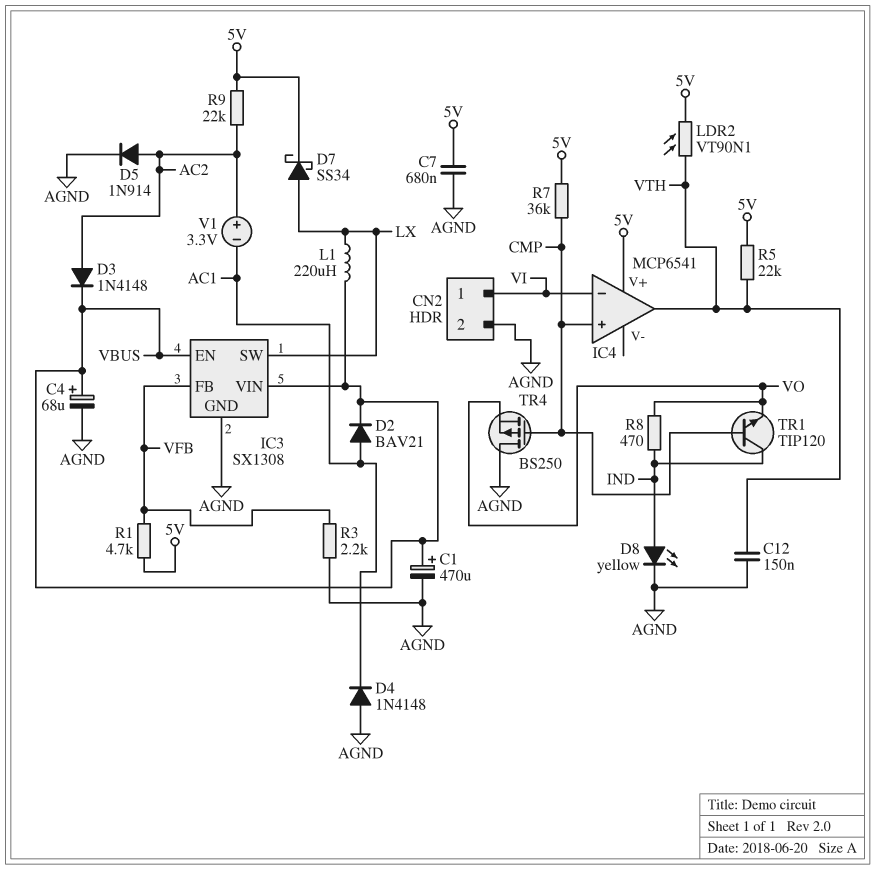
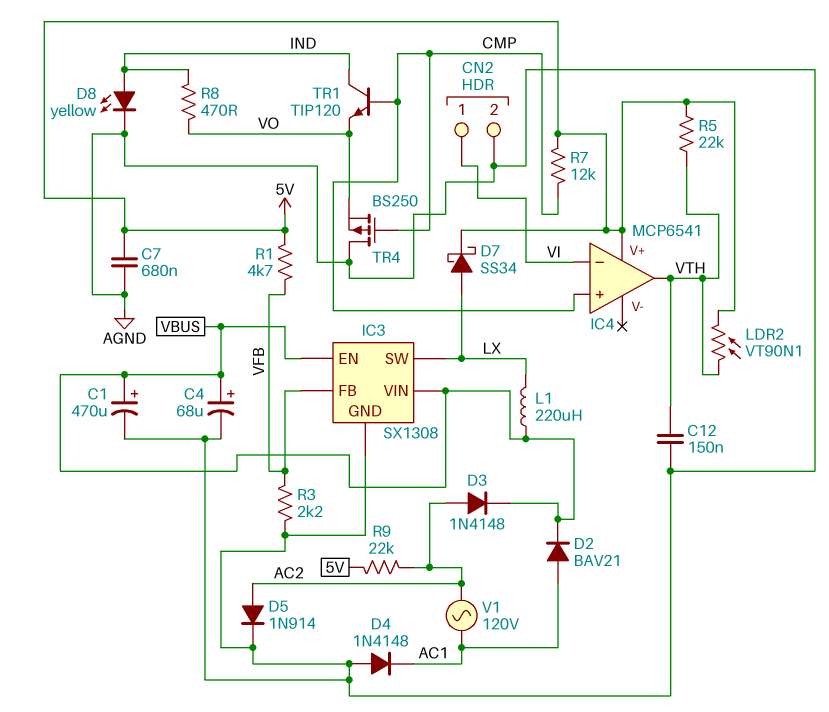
R7: 36k (5V, CMP) -> 12k (5V, CMP)
V1: 3.3V (plus AC2, minus AC1) -> AC 120V (AC1, AC2)

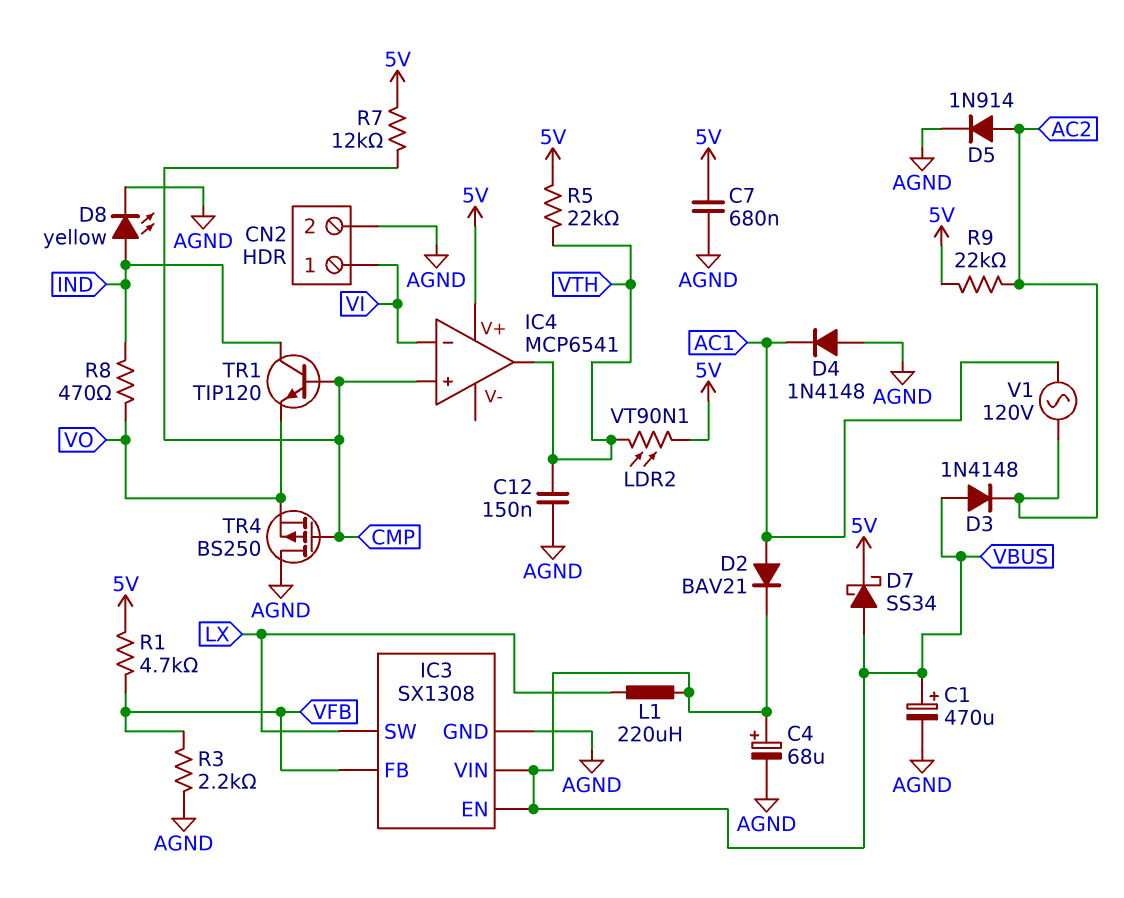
D3: diode 1N4148 (A AC2, K VBUS) -> diode 1N4148 (A VBUS, K AC2)
D7: schottky SS34 (A LX, K 5V) -> schottky SS34 (A VBUS, K 5V)

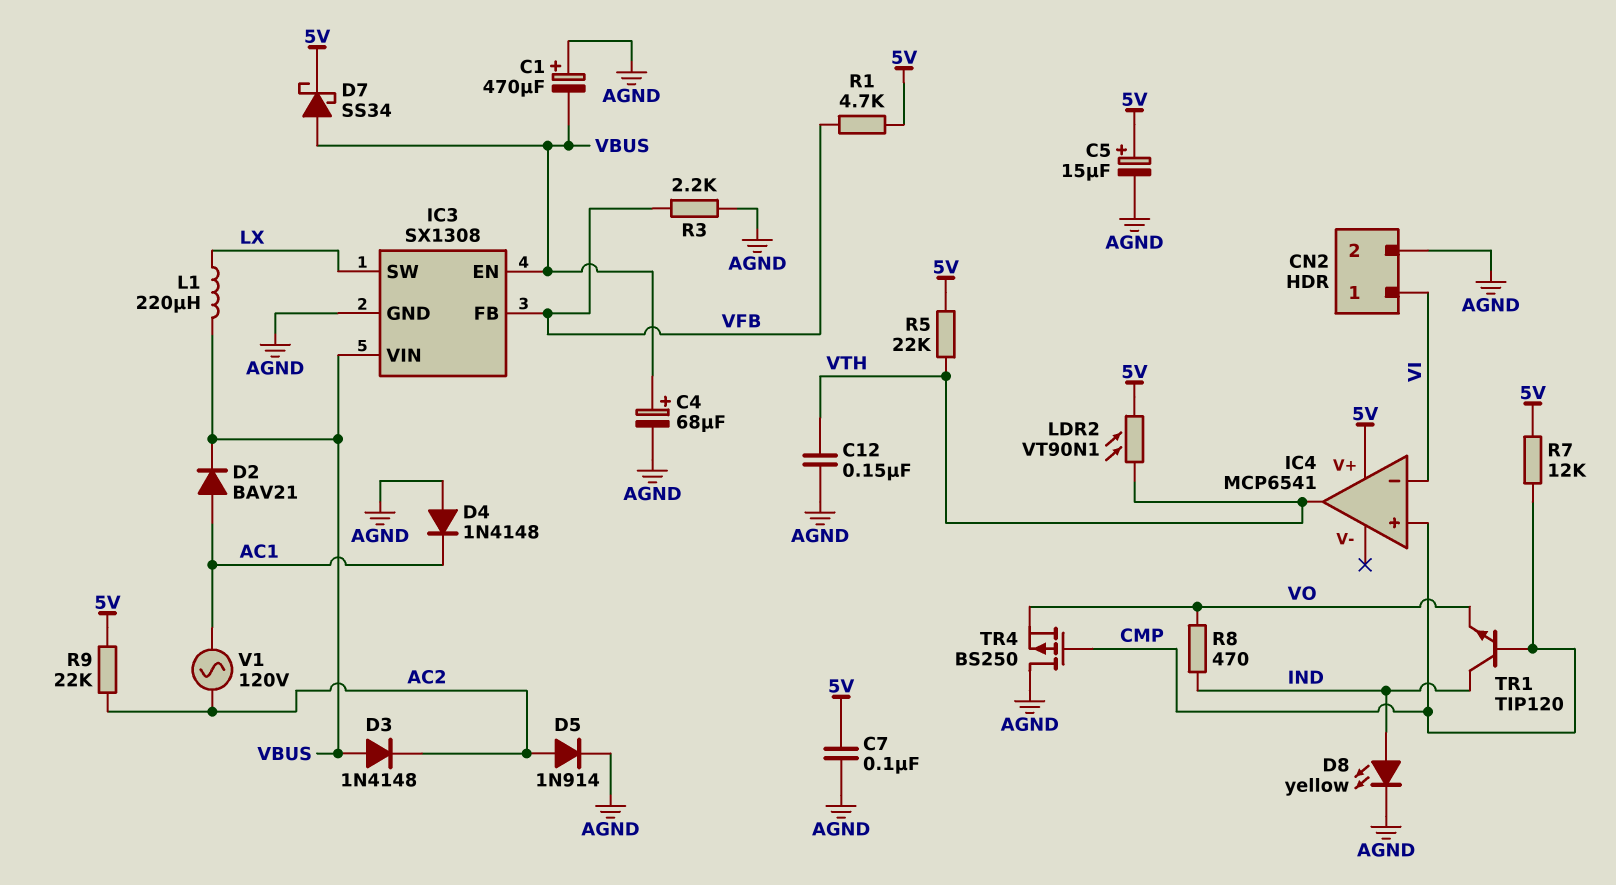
C1: 470uF (plus VBUS, minus AGND) -> 470uF (plus AGND, minus VBUS)
C5: none -> 15uF (plus 5V, minus AGND)
C7: 680nF (5V, AGND) -> 100nF (5V, AGND)

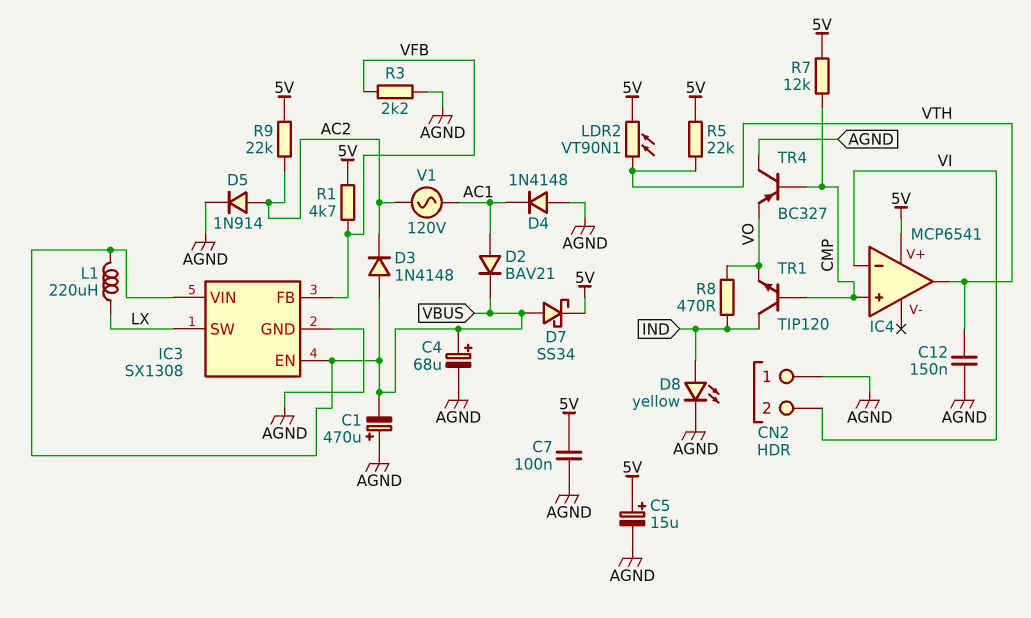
CN2 pin 1: VI -> AGND
CN2 pin 2: AGND -> VI
TR4: PMOS BS250 (G CMP, D AGND, S VO) -> PNP BC327 (B CMP, C AGND, E VO)

